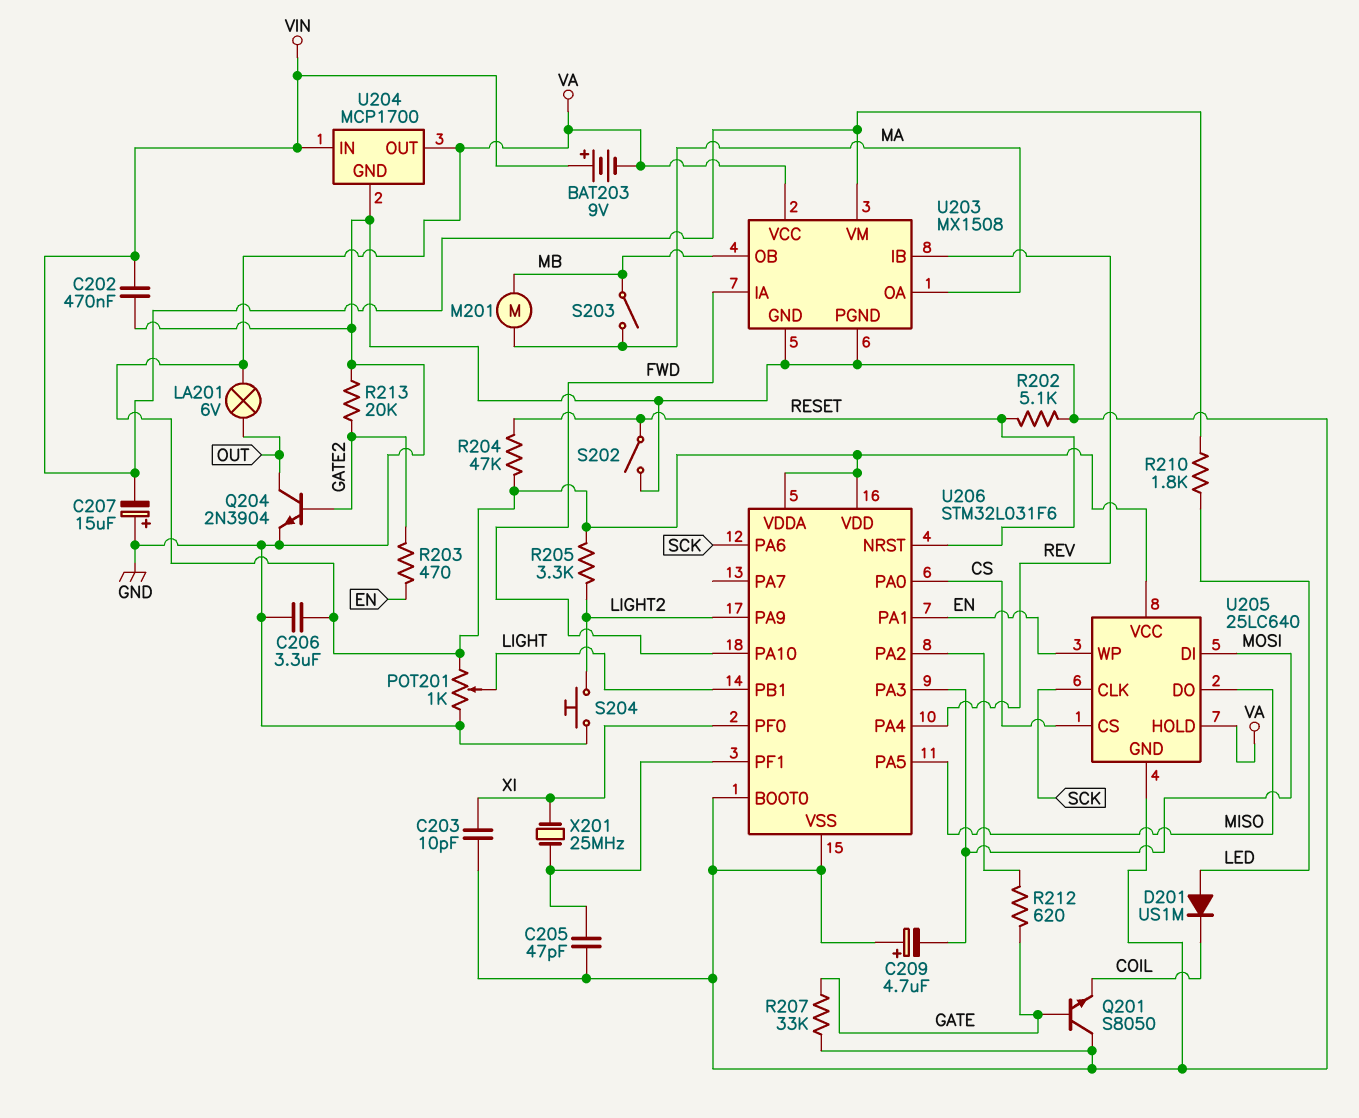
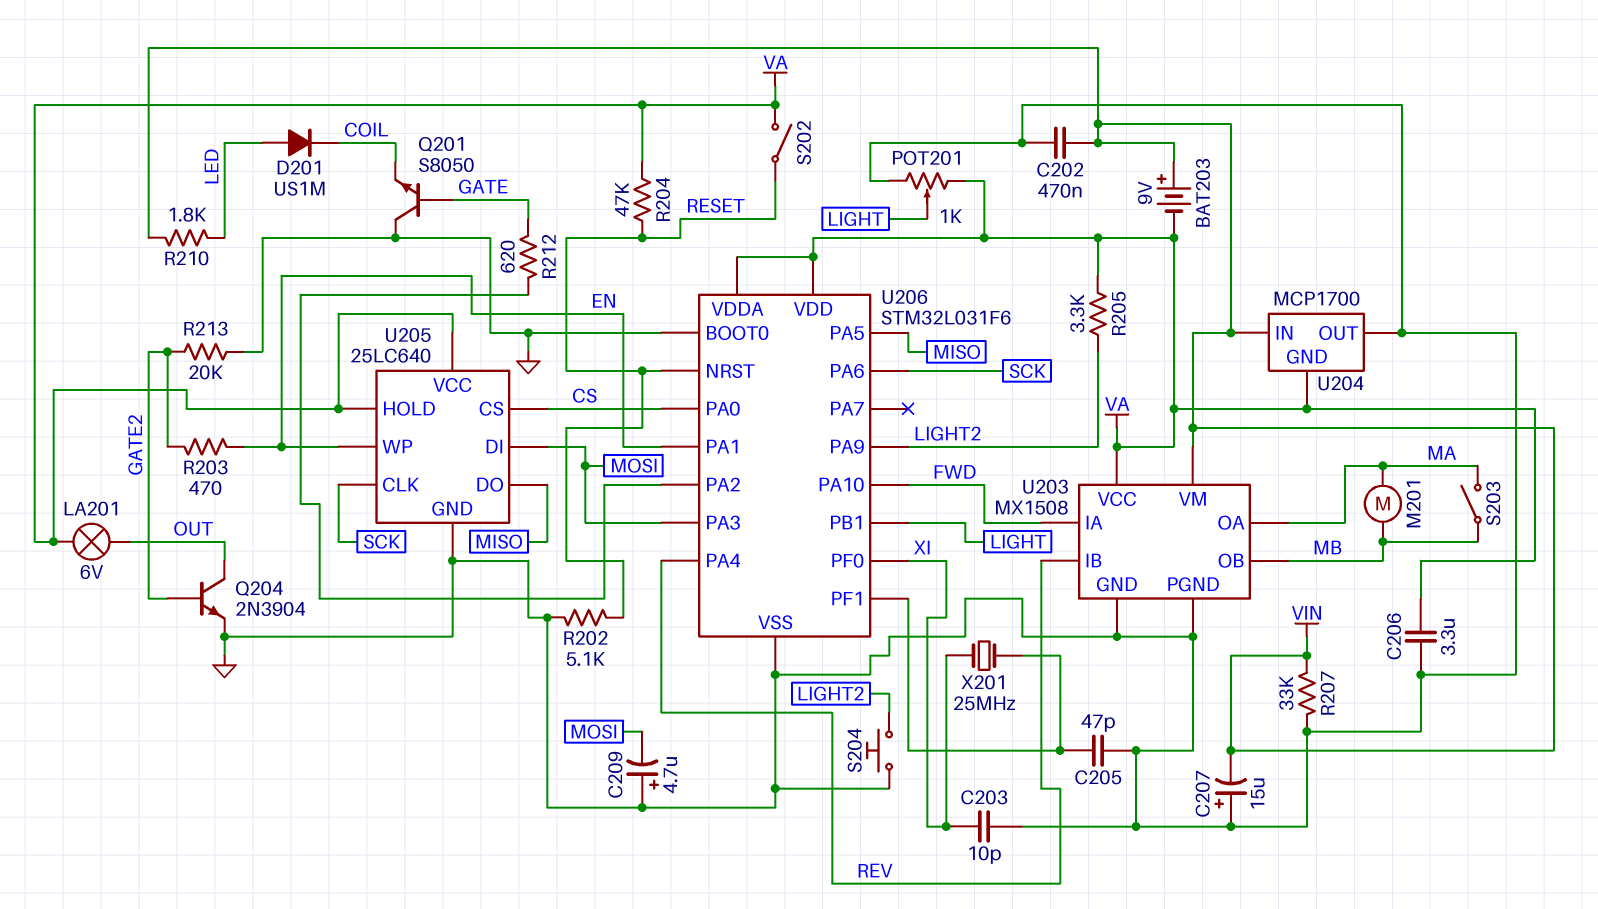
R207: 33k (GATE, GND) -> 33k (GND, VIN)
S202: switch (GND, RESET) -> switch (RESET, VA)
U204 pin GND: GND -> VA
U204 pin OUT: VA -> GND

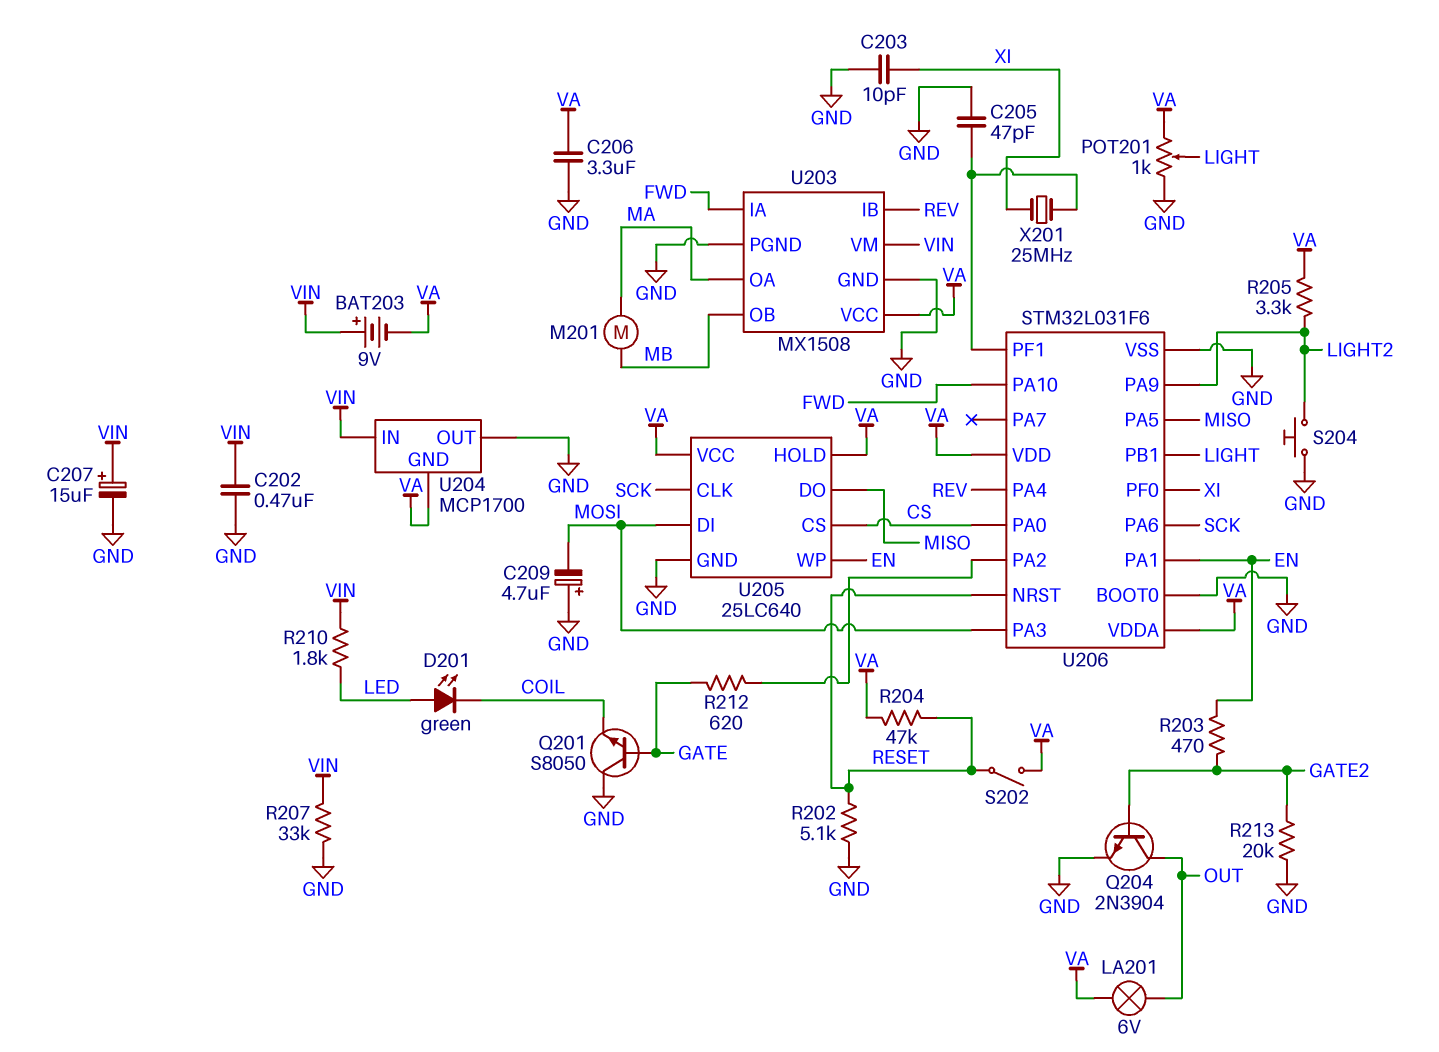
C207: 15uF (plus GND, minus VIN) -> 15uF (plus VIN, minus GND)
D201: diode US1M (A LED, K COIL) -> LED green (A LED, K COIL)
S203: switch (MA, MB) -> none

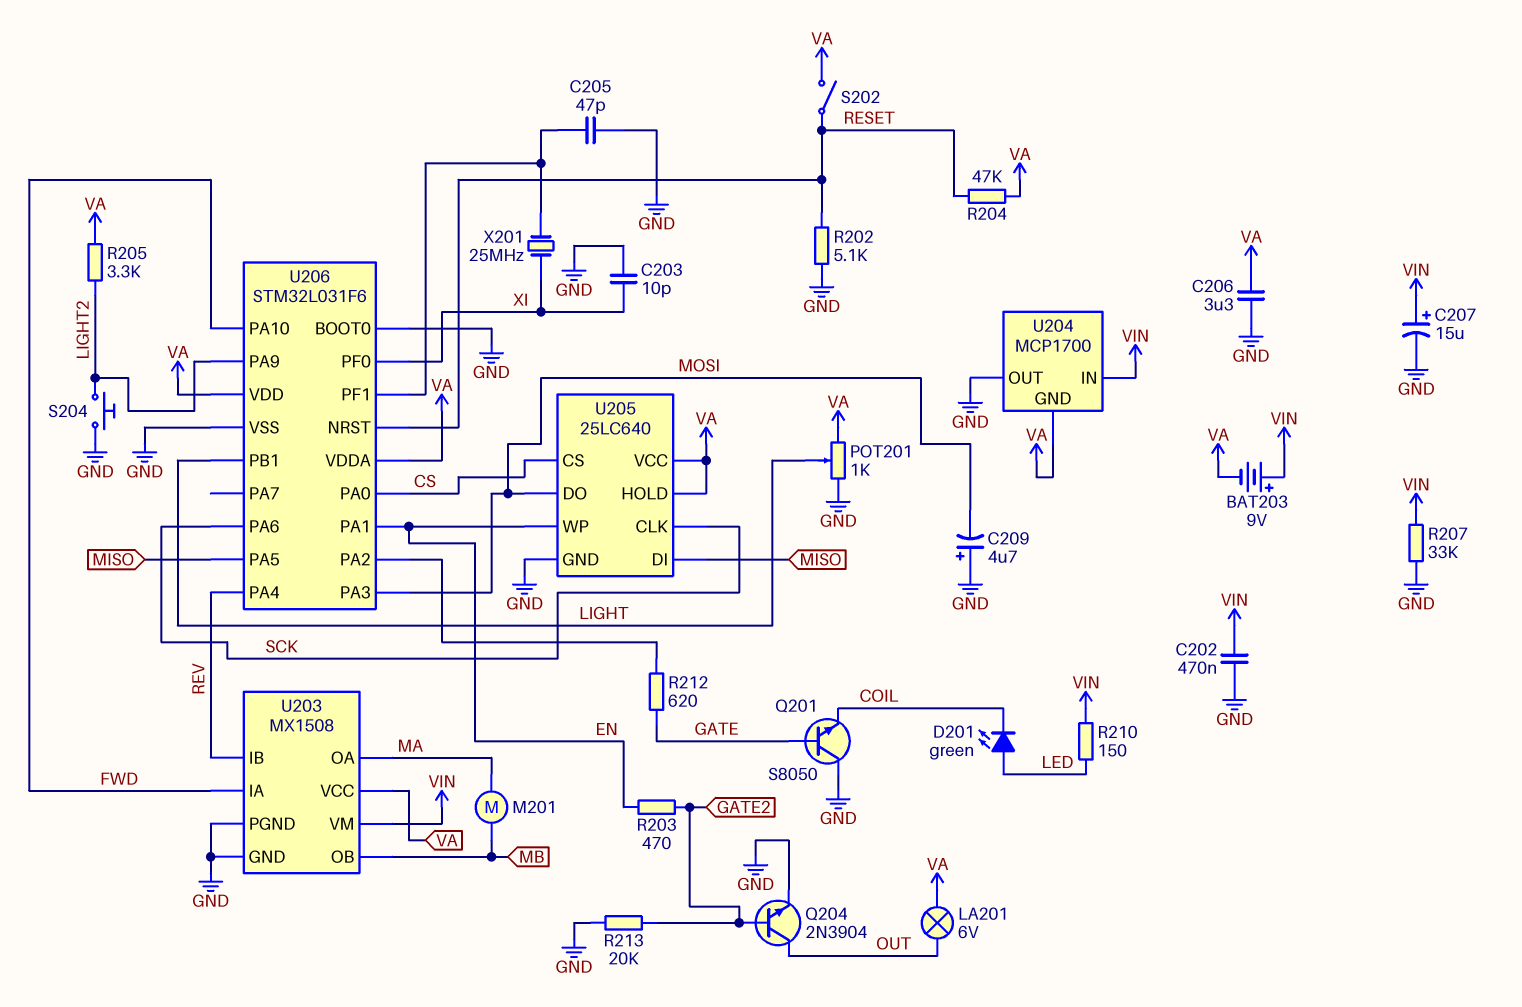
R210: 1.8k (LED, VIN) -> 150 (LED, VIN)
U205 pin DI: MOSI -> MISO
U205 pin DO: MISO -> MOSI

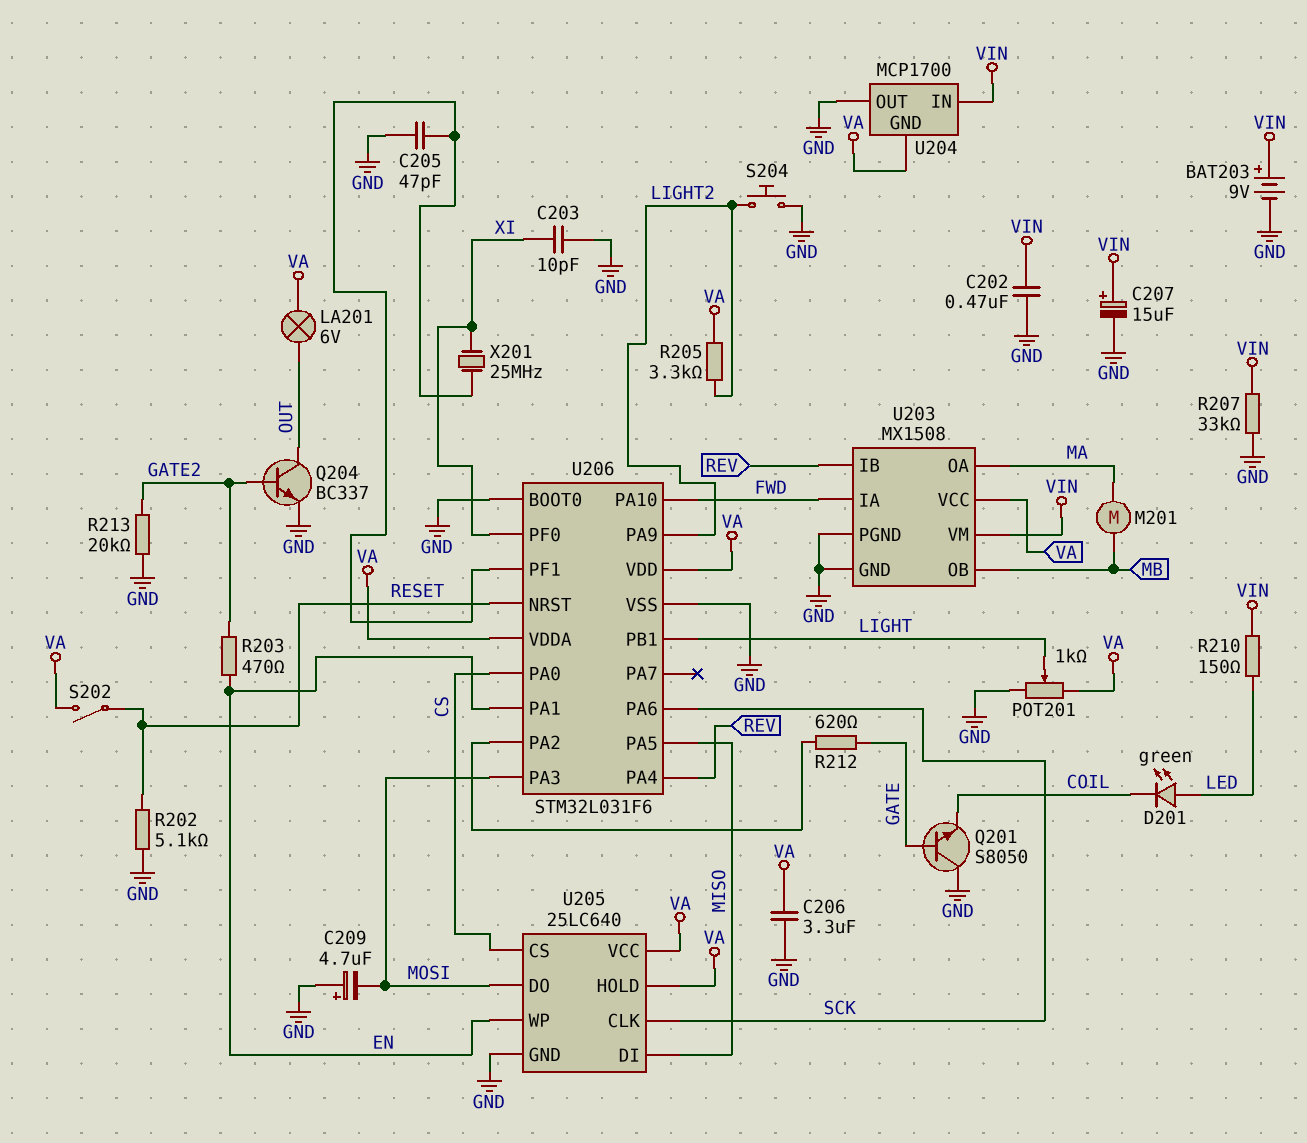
BAT203: 9V (plus VIN, minus VA) -> 9V (plus VIN, minus GND)
Q204: NPN 2N3904 (B GATE2, C OUT, E GND) -> NPN BC337 (B GATE2, C OUT, E GND)
R204: 47k (RESET, VA) -> none

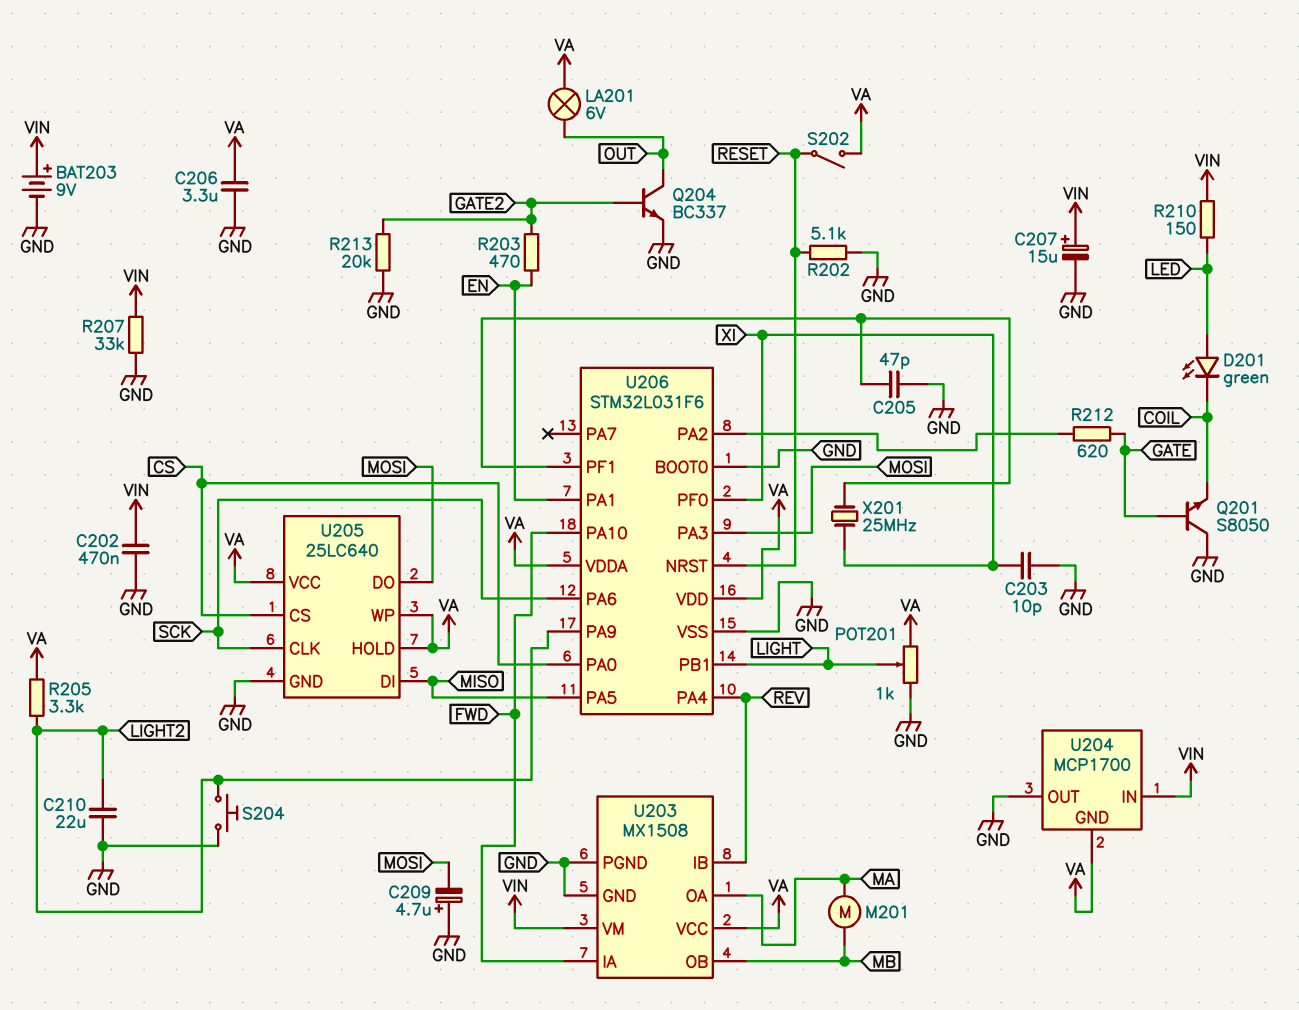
C210: none -> 22uF (GND, LIGHT2)
U205 pin WP: EN -> VA

